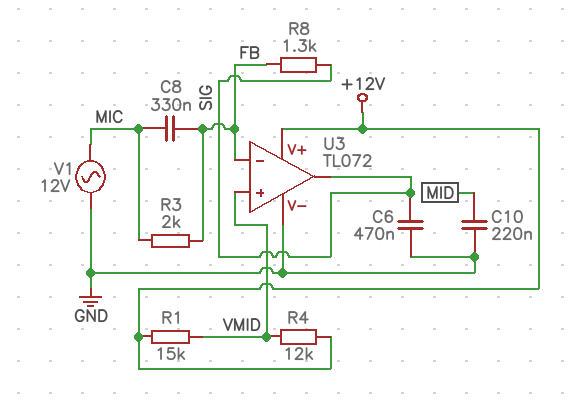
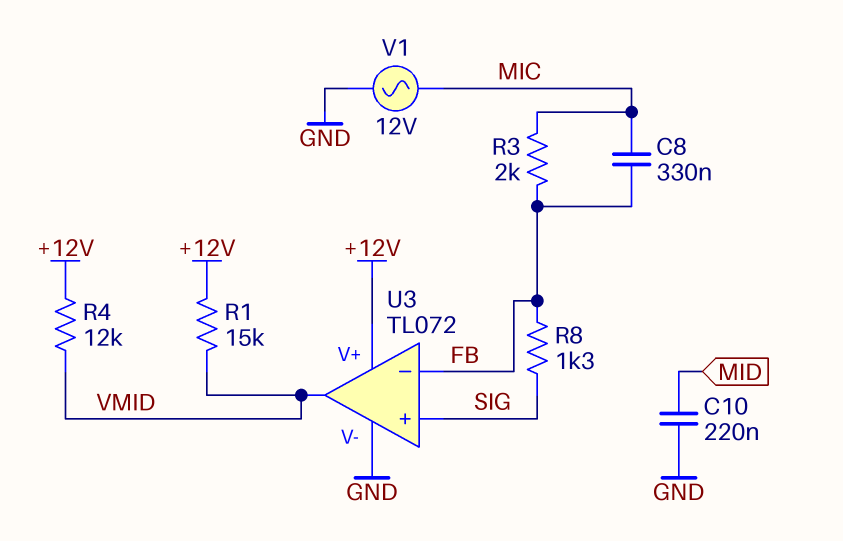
C6: 470nF (GND, SIG) -> none
U3 pin in+: VMID -> SIG
U3 pin out: SIG -> VMID

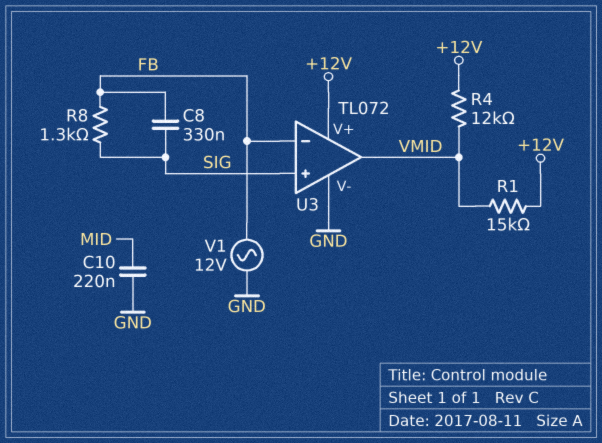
C8: 330nF (FB, MIC) -> 330nF (FB, SIG)
R3: 2k (FB, MIC) -> none
V1: AC 12V (GND, MIC) -> AC 12V (FB, GND)

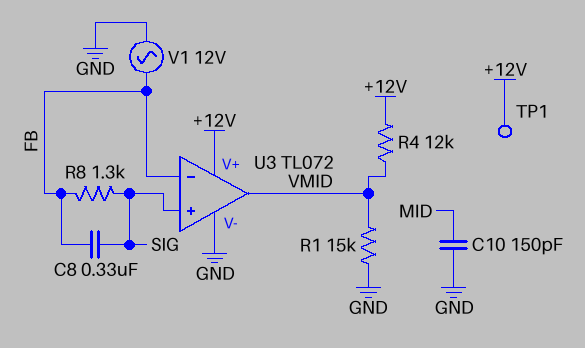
C10: 220nF (GND, MID) -> 150pF (GND, MID)
R1: 15k (+12V, VMID) -> 15k (GND, VMID)
TP1: none -> test point (+12V)

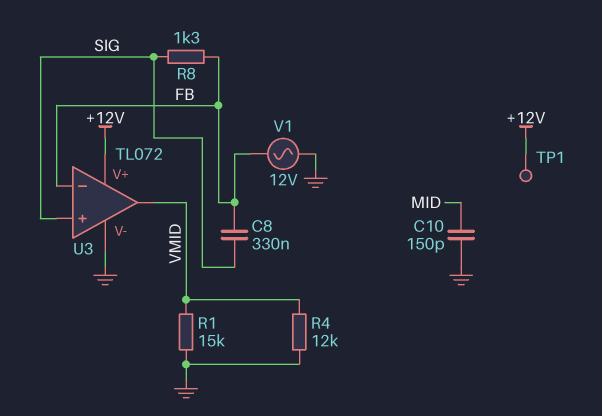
R4: 12k (+12V, VMID) -> 12k (GND, VMID)

